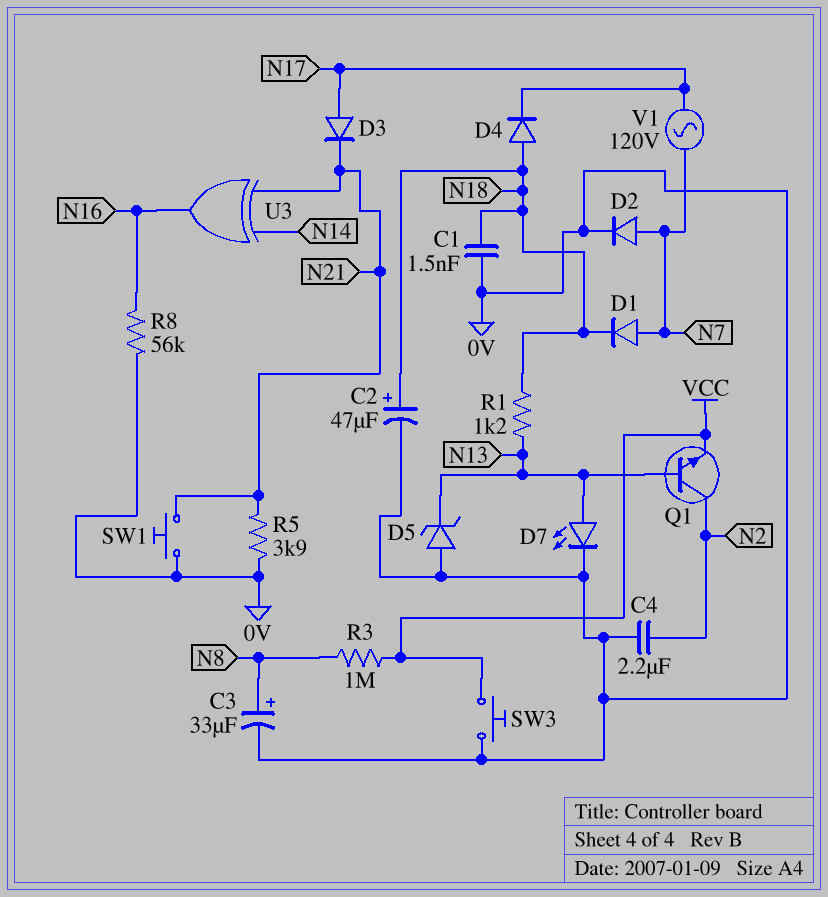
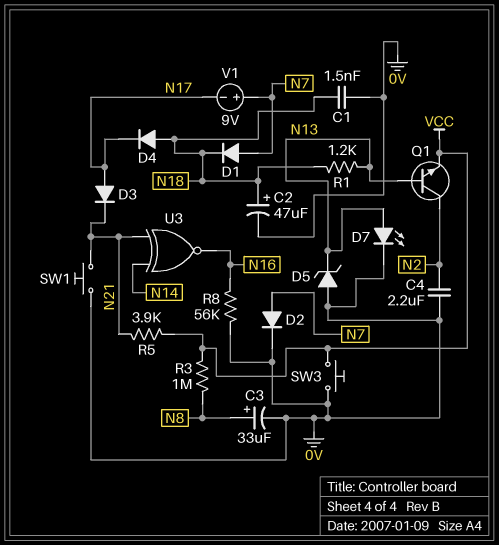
R5: 3.9k (0V, N21) -> 3.9k (N21, VCC)
U3: XOR (in N14, in N21, out N16) -> XNOR (in N14, in N21, out N16)
V1: AC 120V (N7, N17) -> 9V (plus N7, minus N17)

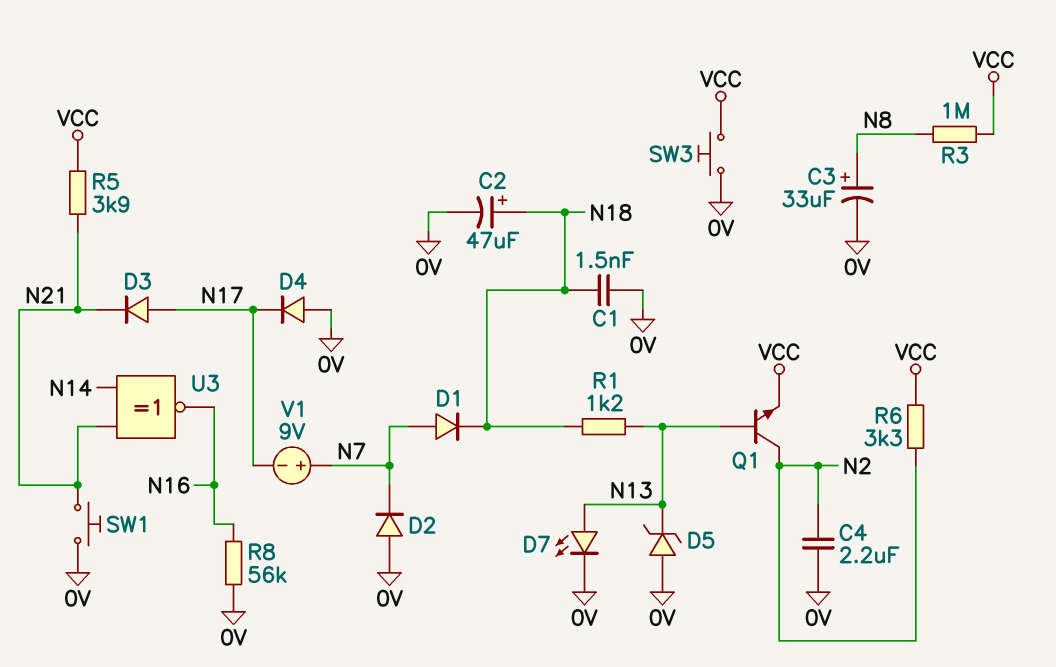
D2: diode (A N7, K 0V) -> diode (A 0V, K N7)
D4: diode (A N18, K N17) -> diode (A 0V, K N17)
R6: none -> 3.3k (N2, VCC)

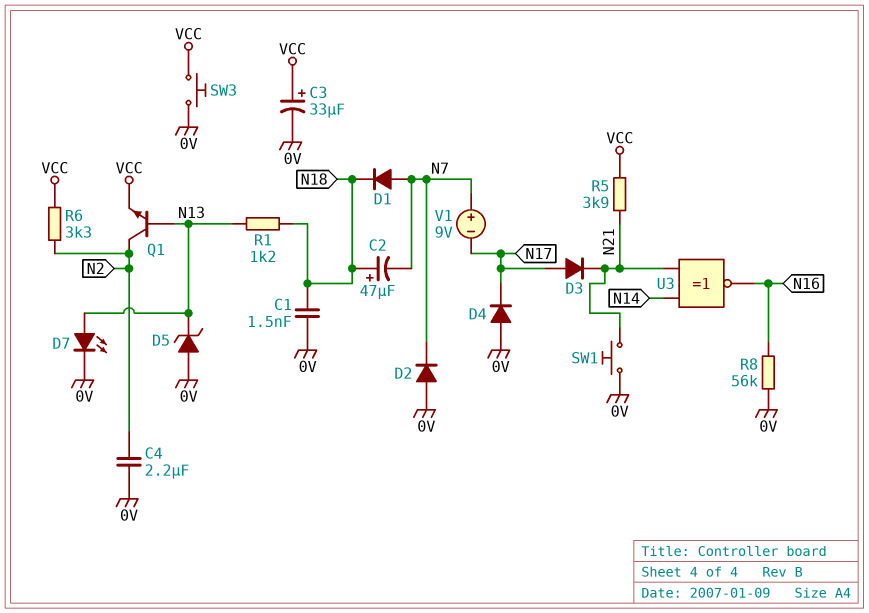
C2: 47uF (plus N18, minus 0V) -> 47uF (plus N18, minus N7)
C3: 33uF (plus N8, minus 0V) -> 33uF (plus VCC, minus 0V)
R3: 1M (N8, VCC) -> none

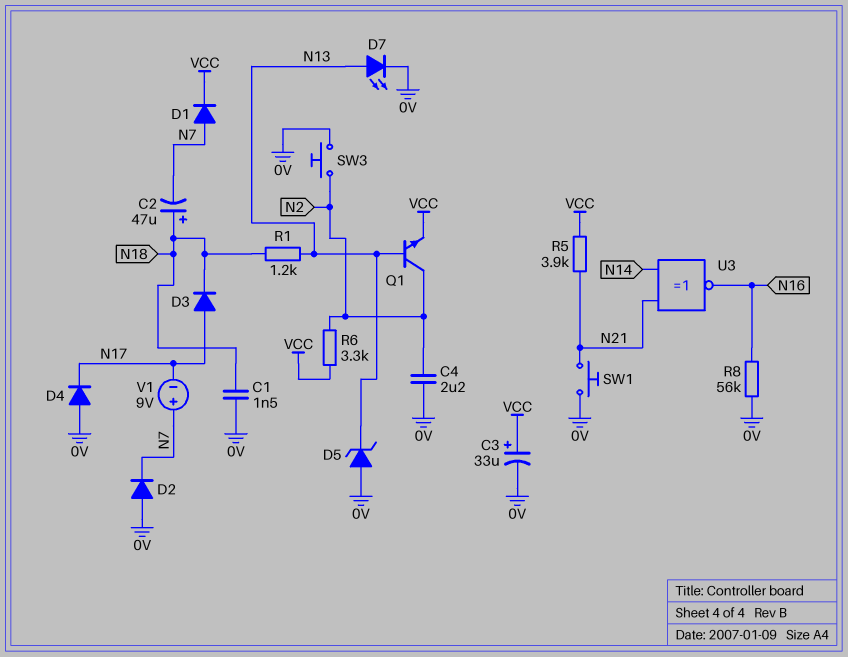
D1: diode (A N7, K N18) -> diode (A N7, K VCC)
D3: diode (A N17, K N21) -> diode (A N17, K N18)
SW3: button (0V, VCC) -> button (0V, N2)

